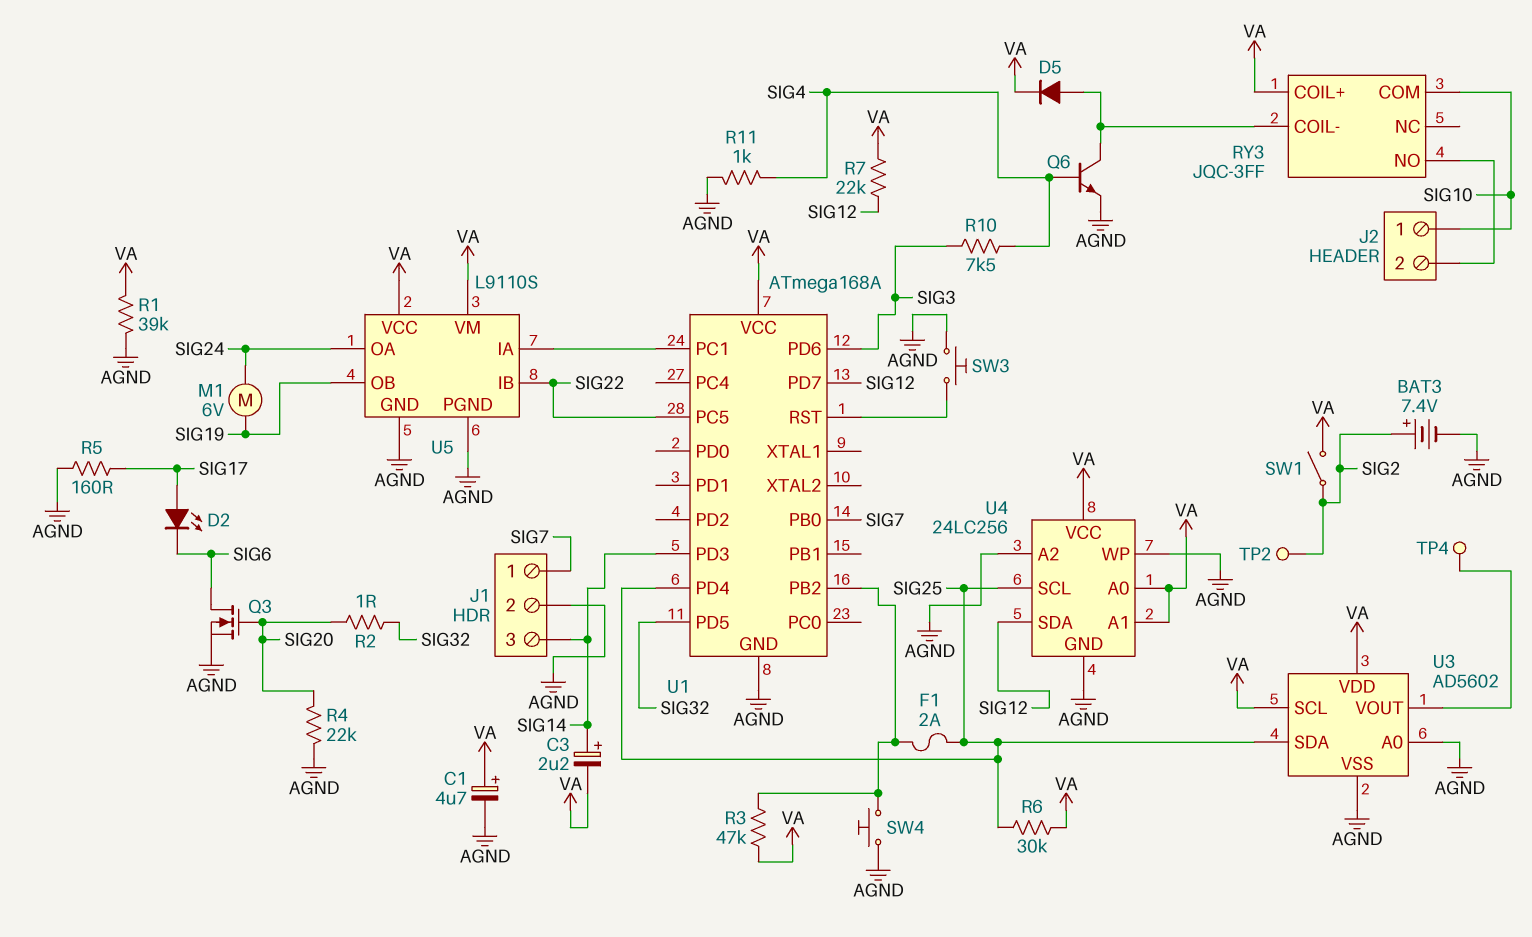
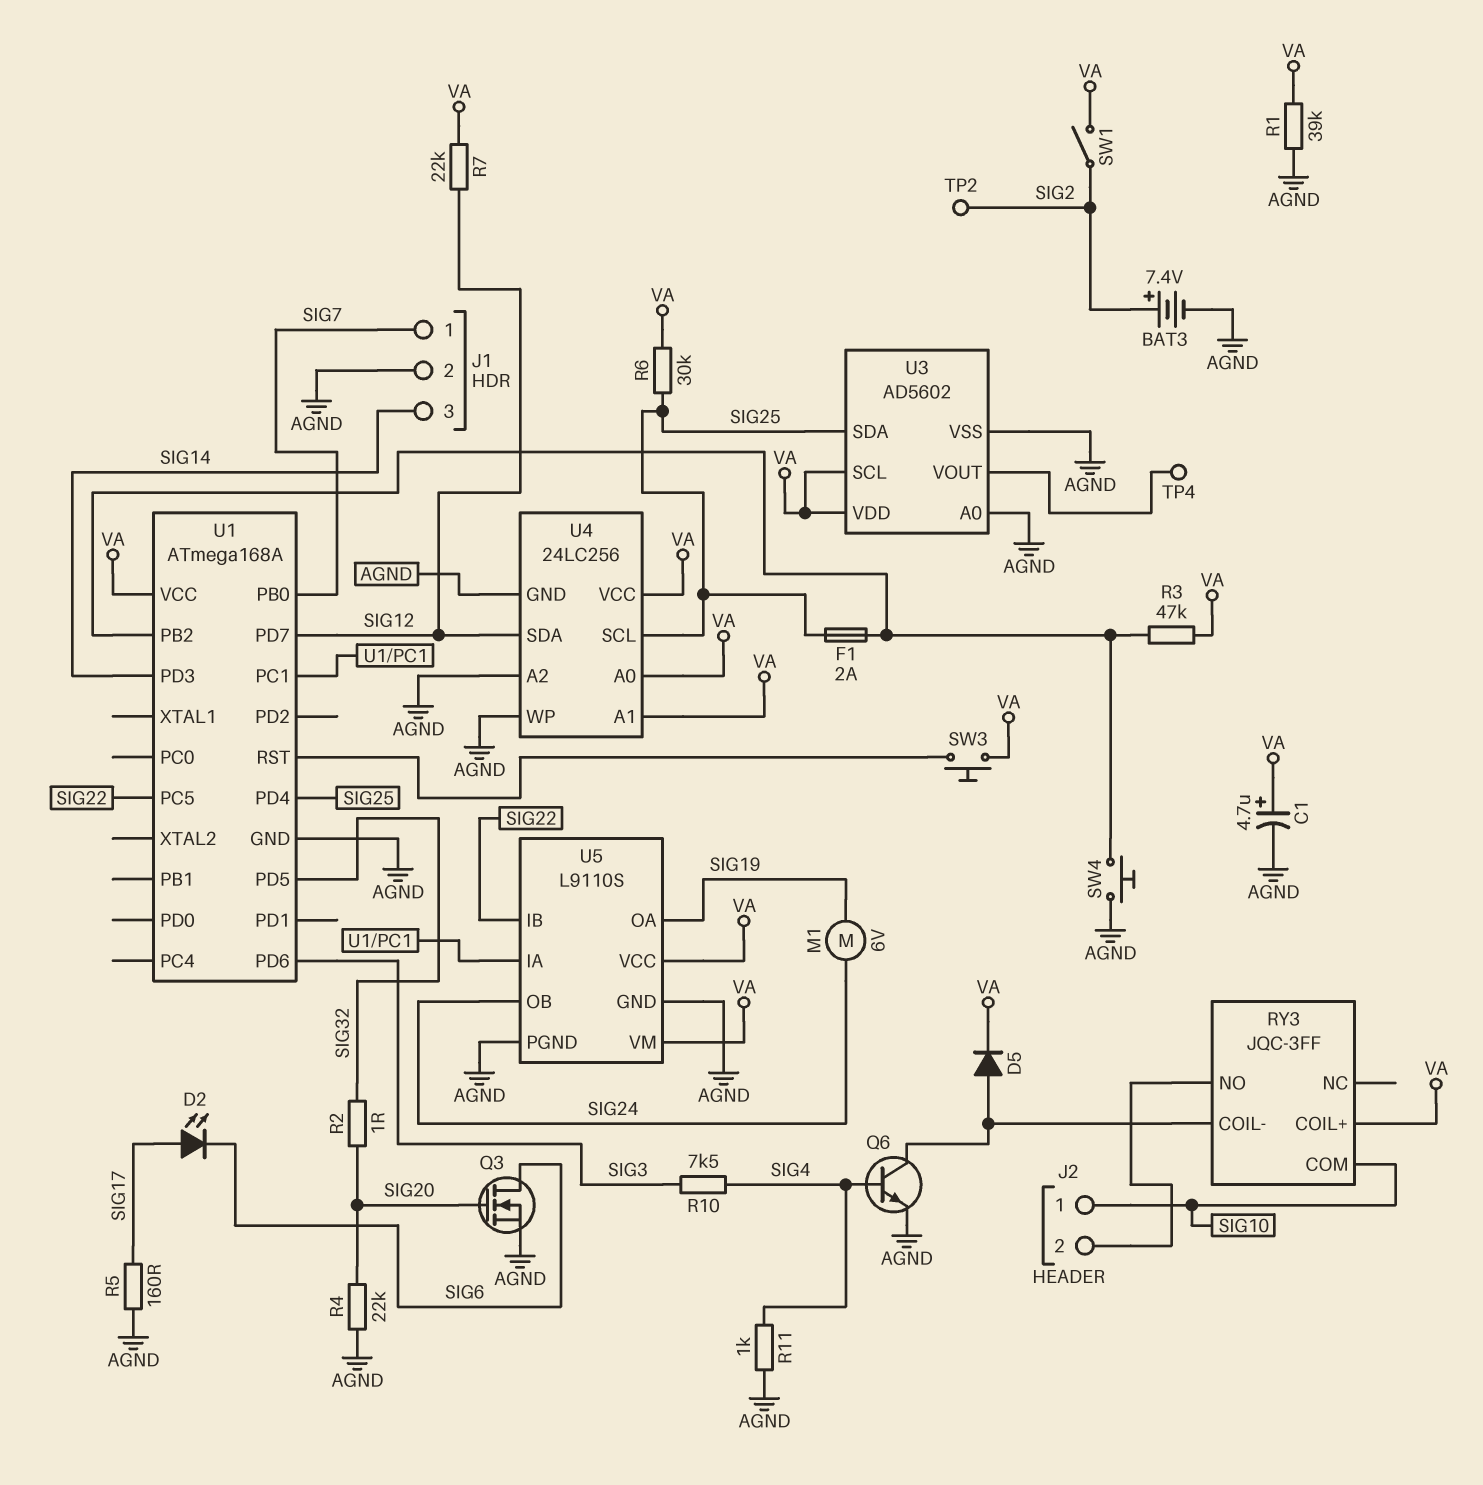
C3: 2.2uF (plus SIG14, minus VA) -> none
SW3: button (AGND, U1/RST) -> button (U1/RST, VA)
U5 pin OA: SIG24 -> SIG19
U5 pin OB: SIG19 -> SIG24

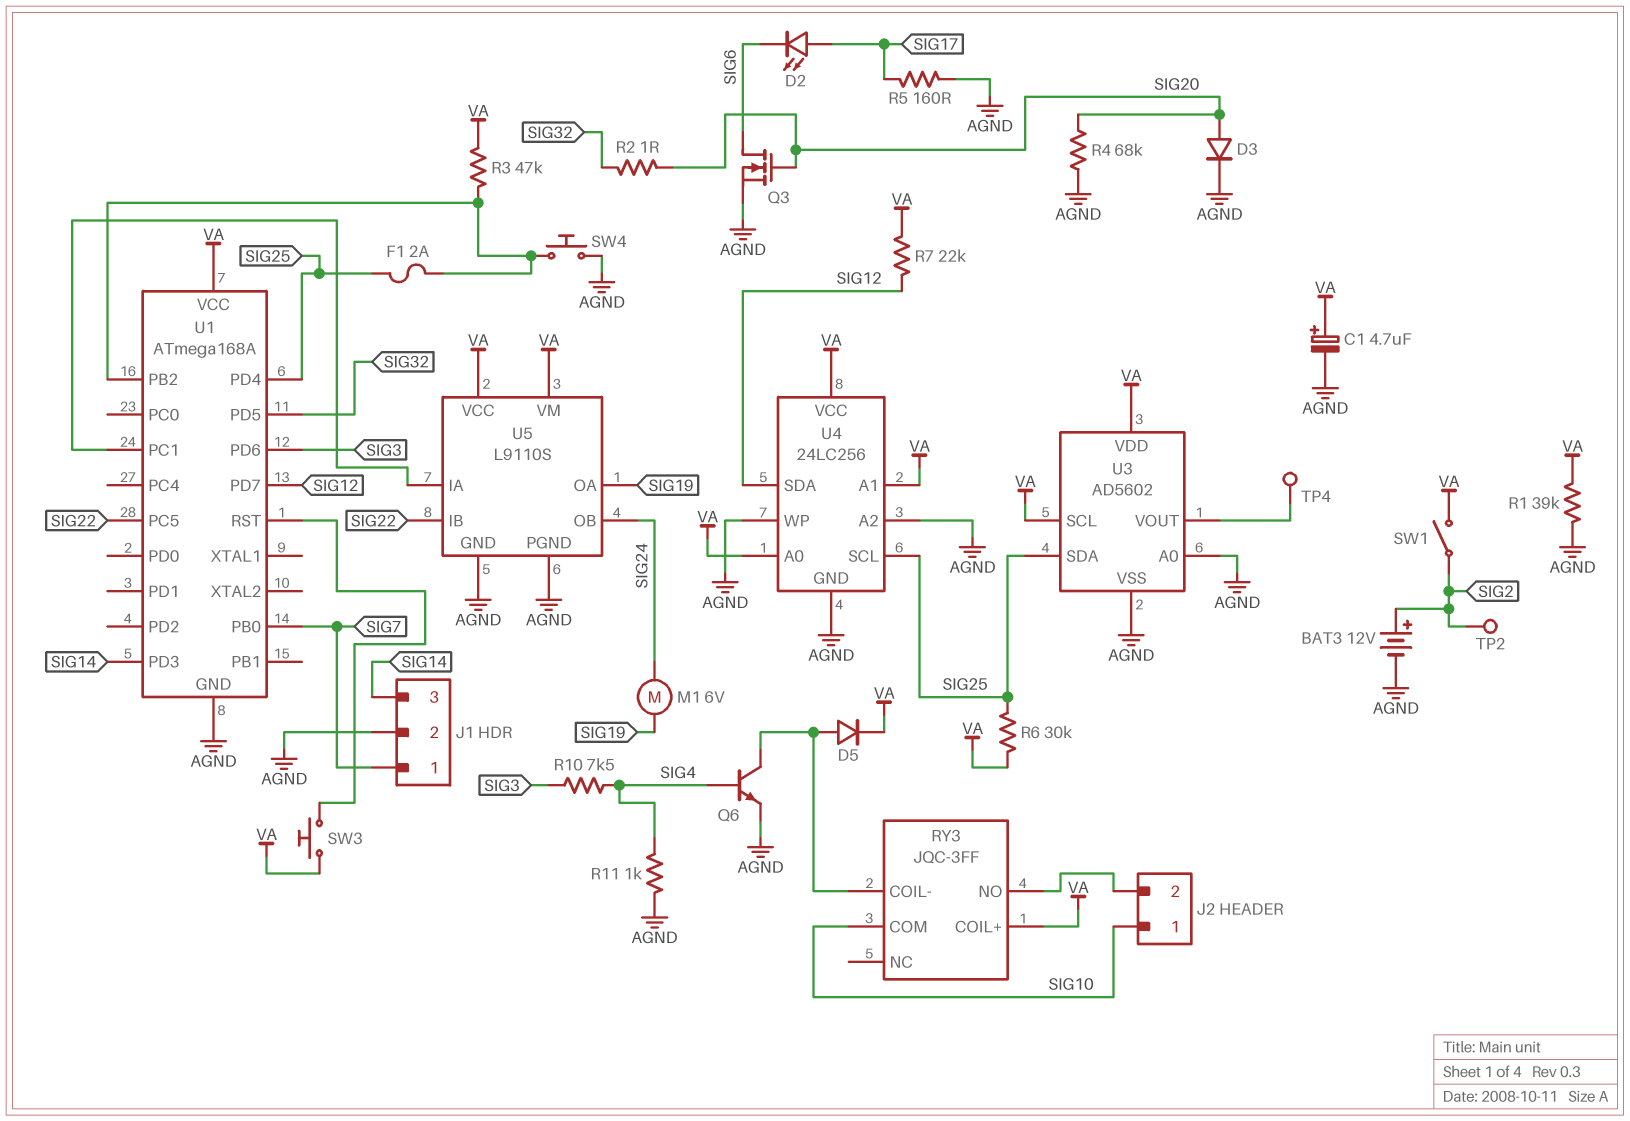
BAT3: 7.4V (plus SIG2, minus AGND) -> 12V (plus SIG2, minus AGND)
D3: none -> diode (A SIG20, K AGND)
R4: 22k (AGND, SIG20) -> 68k (AGND, SIG20)

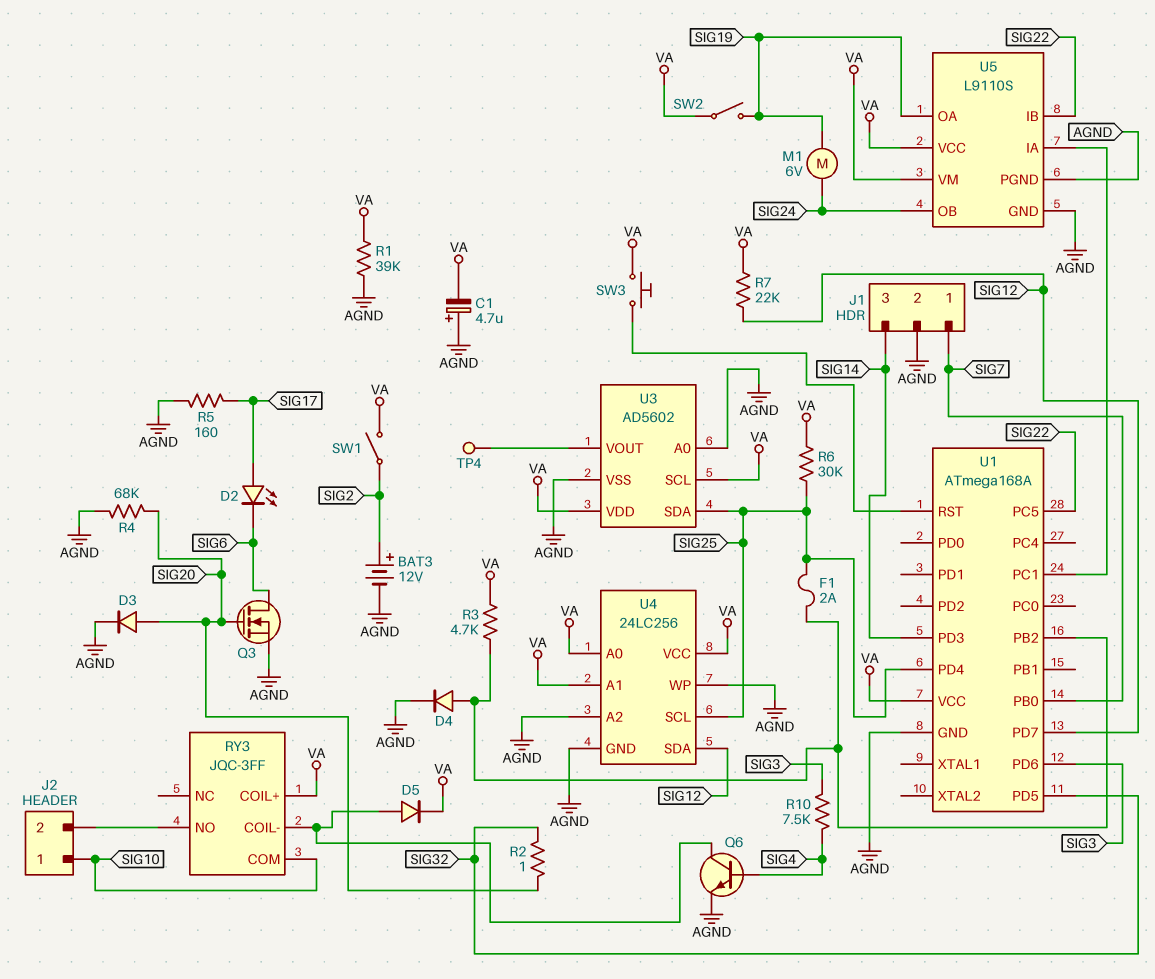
C1: 4.7uF (plus VA, minus AGND) -> 4.7uF (plus AGND, minus VA)
D4: none -> diode (A U1/PB2, K AGND)
R3: 47k (U1/PB2, VA) -> 4.7k (U1/PB2, VA)
R11: 1k (AGND, SIG4) -> none
SW2: none -> switch (SIG19, VA)
SW4: button (AGND, U1/PB2) -> none
TP2: test point (SIG2) -> none

